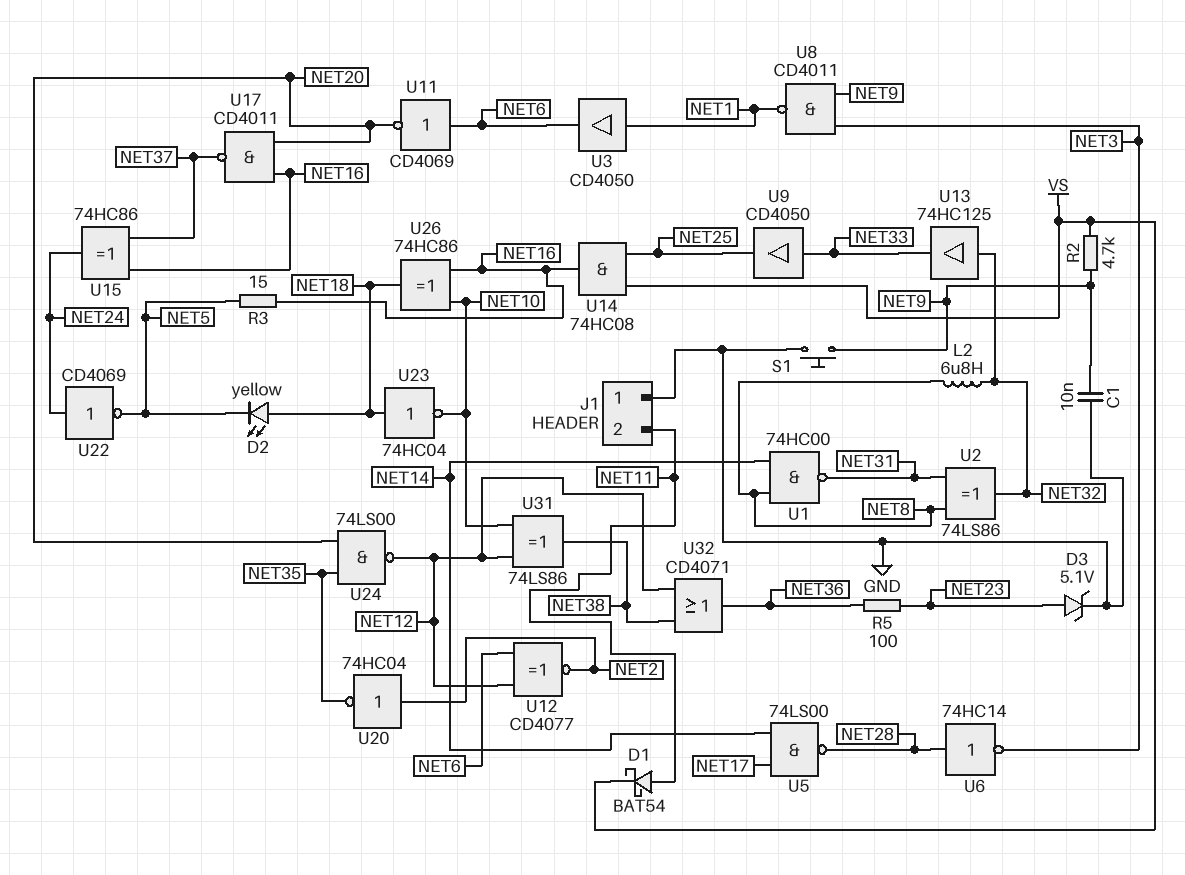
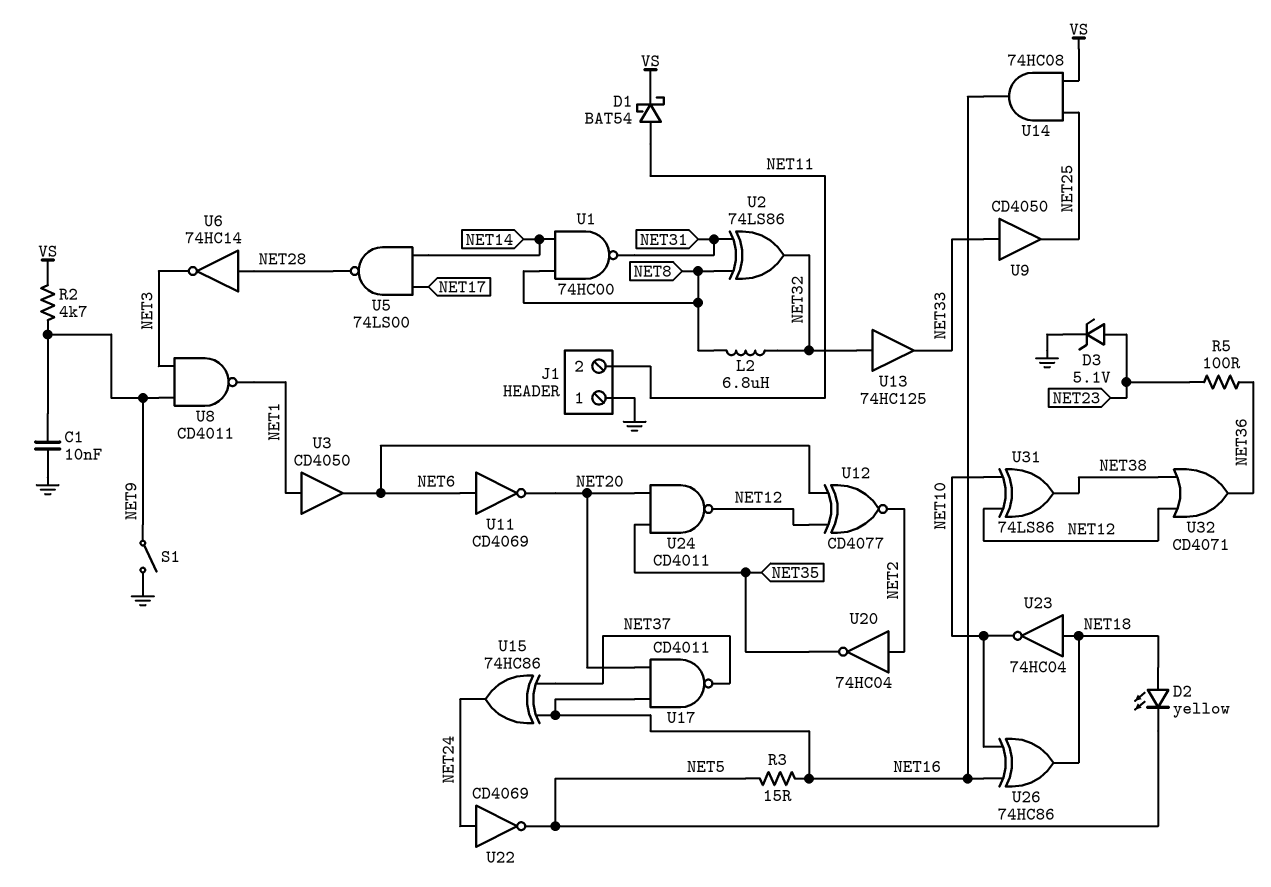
S1: button (GND, NET9) -> switch (GND, NET9)
U24: NAND 74LS00 (in NET20, in NET35, out NET12) -> NAND CD4011 (in NET20, in NET35, out NET12)

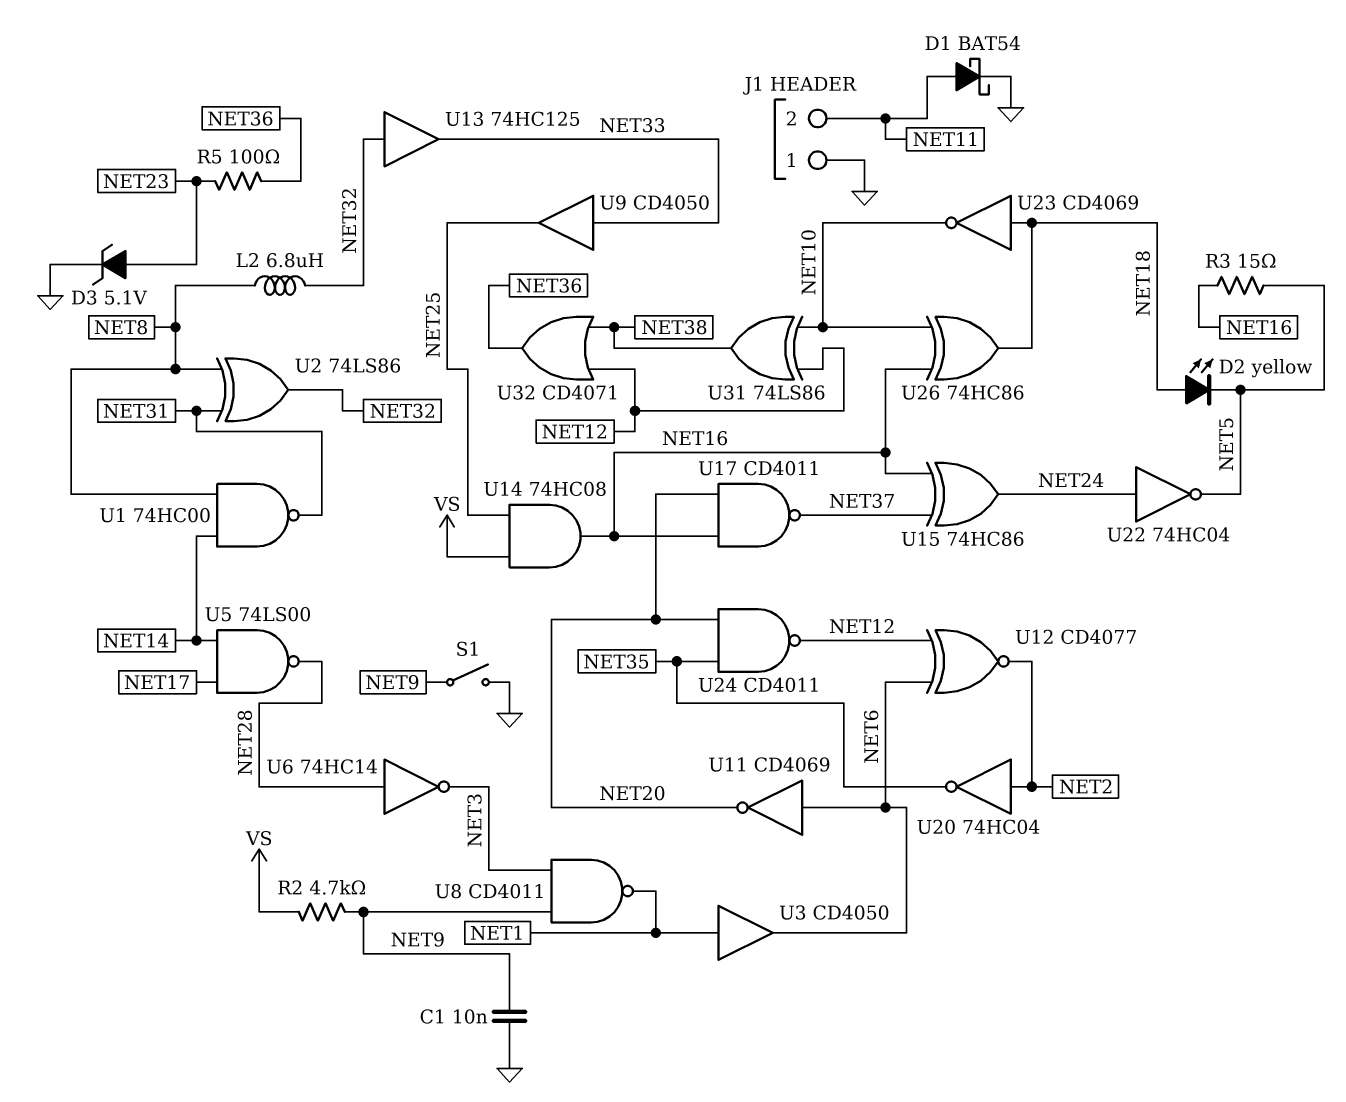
D1: schottky BAT54 (A NET11, K VS) -> schottky BAT54 (A NET11, K GND)
U22: NOT CD4069 (in NET24, out NET5) -> NOT 74HC04 (in NET24, out NET5)
U23: NOT 74HC04 (in NET18, out NET10) -> NOT CD4069 (in NET18, out NET10)

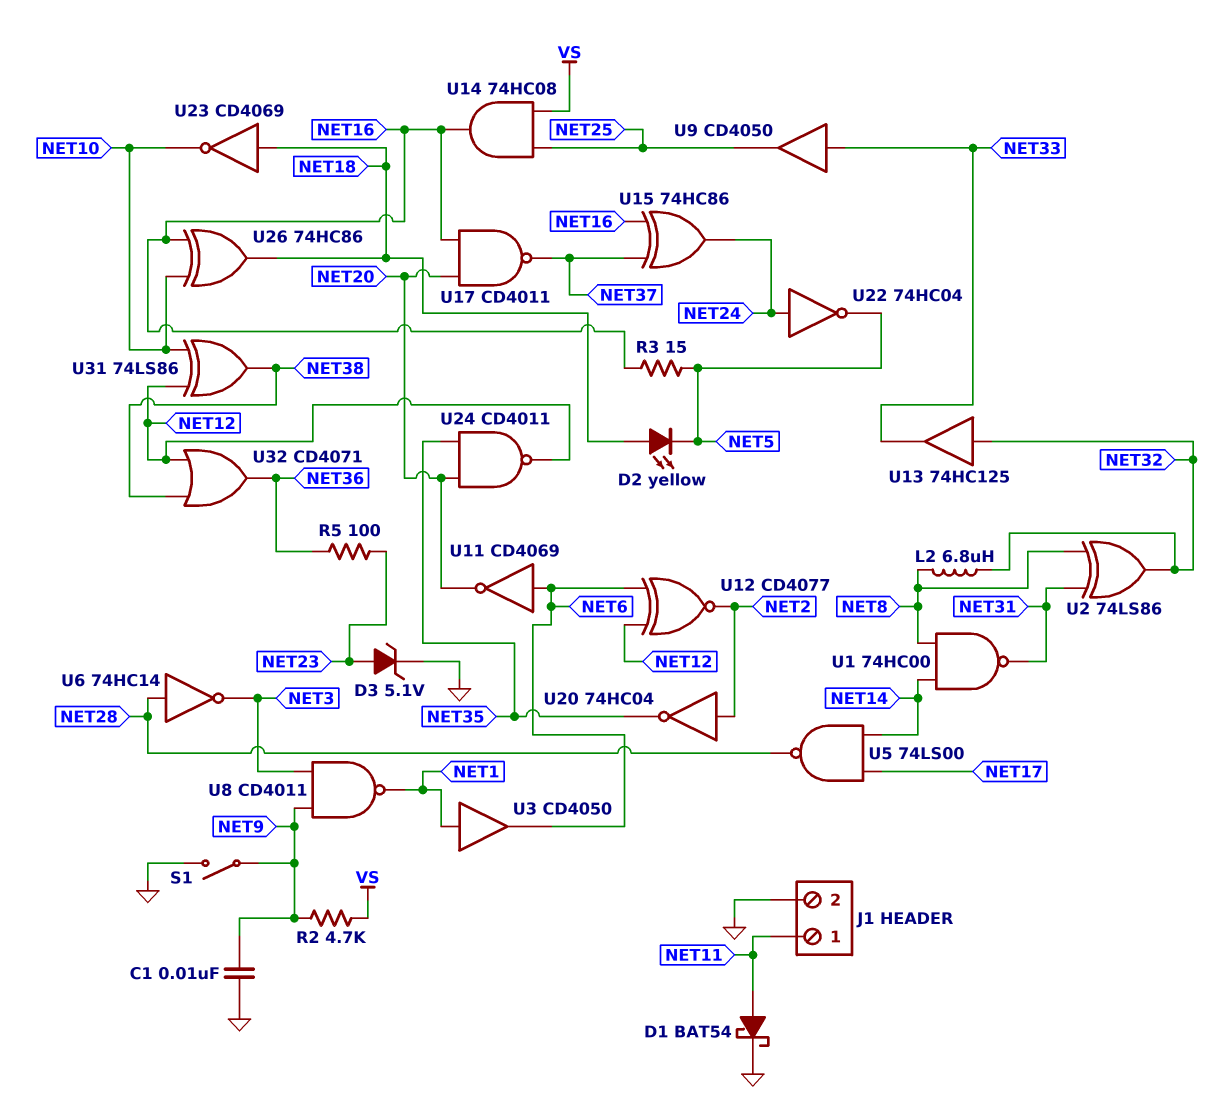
J1 pin 1: GND -> NET11
J1 pin 2: NET11 -> GND

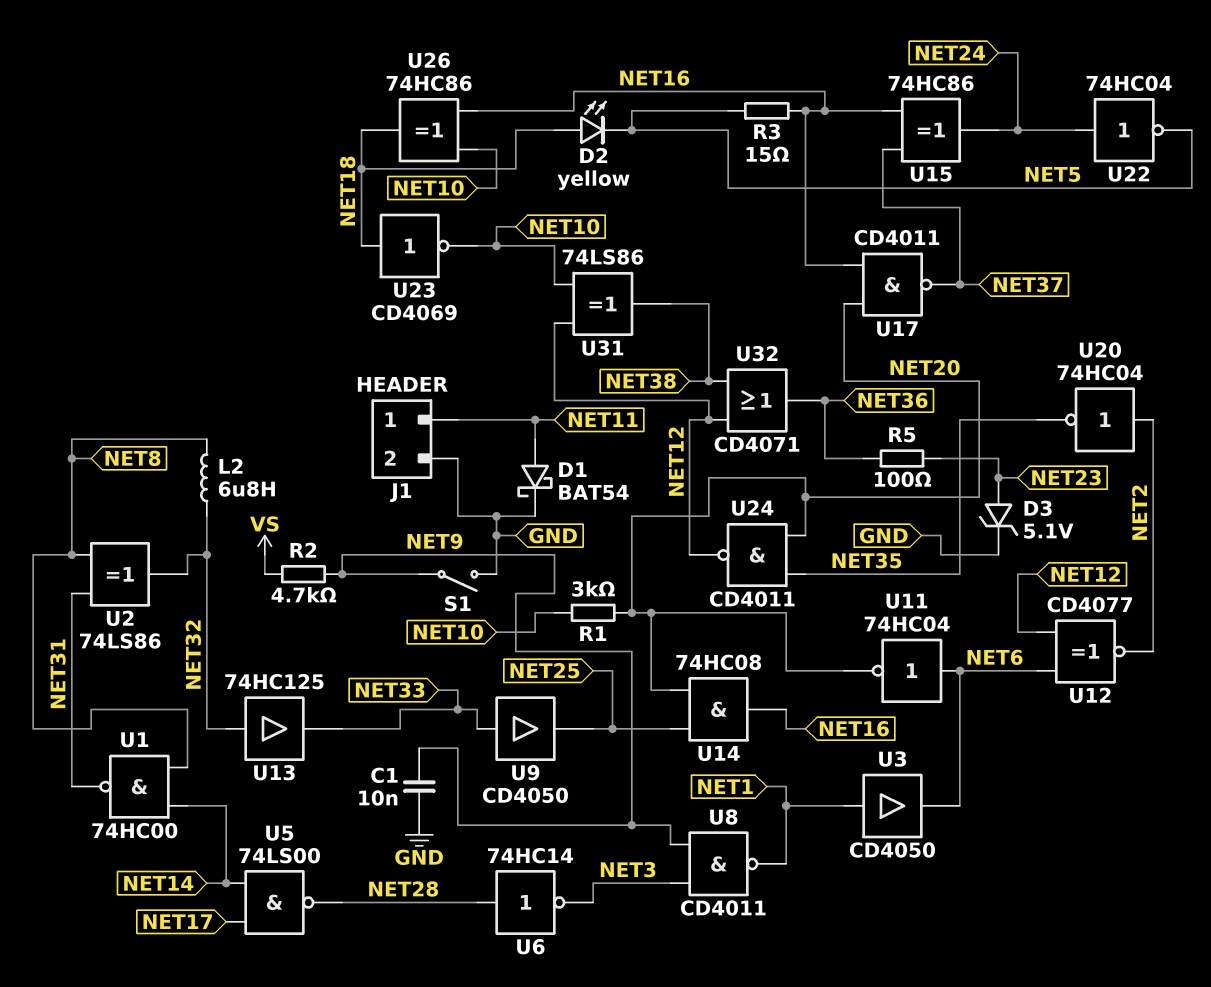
R1: none -> 3k (NET10, NET20)
U11: NOT CD4069 (in NET6, out NET20) -> NOT 74HC04 (in NET6, out NET20)
U14: AND 74HC08 (in NET25, in VS, out NET16) -> AND 74HC08 (in NET20, in NET25, out NET16)

